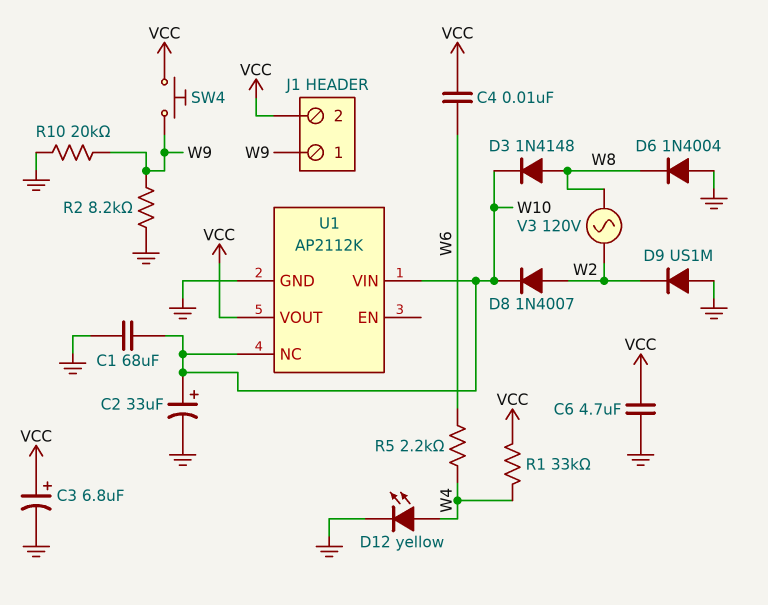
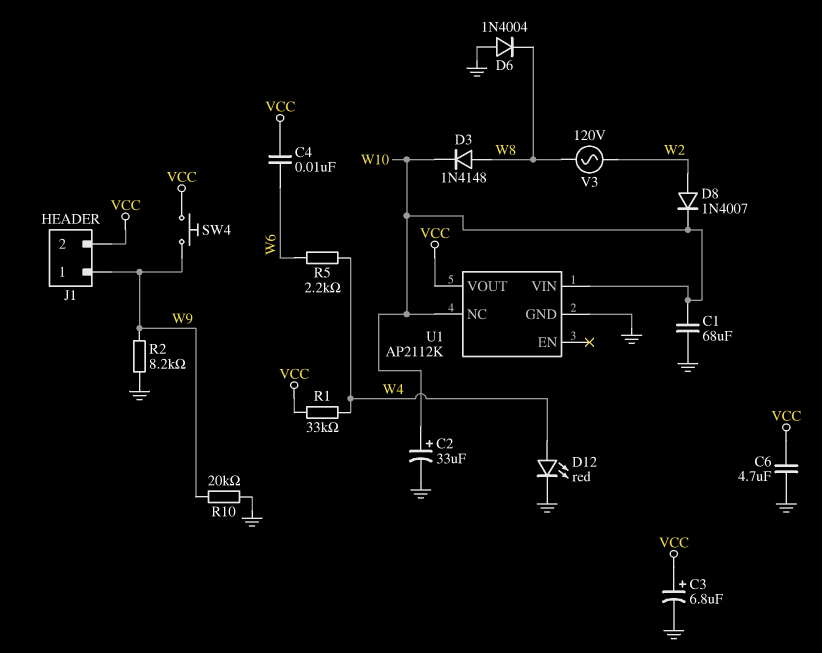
D9: diode US1M (A GND, K W2) -> none
D12: LED yellow (A W4, K GND) -> LED red (A W4, K GND)

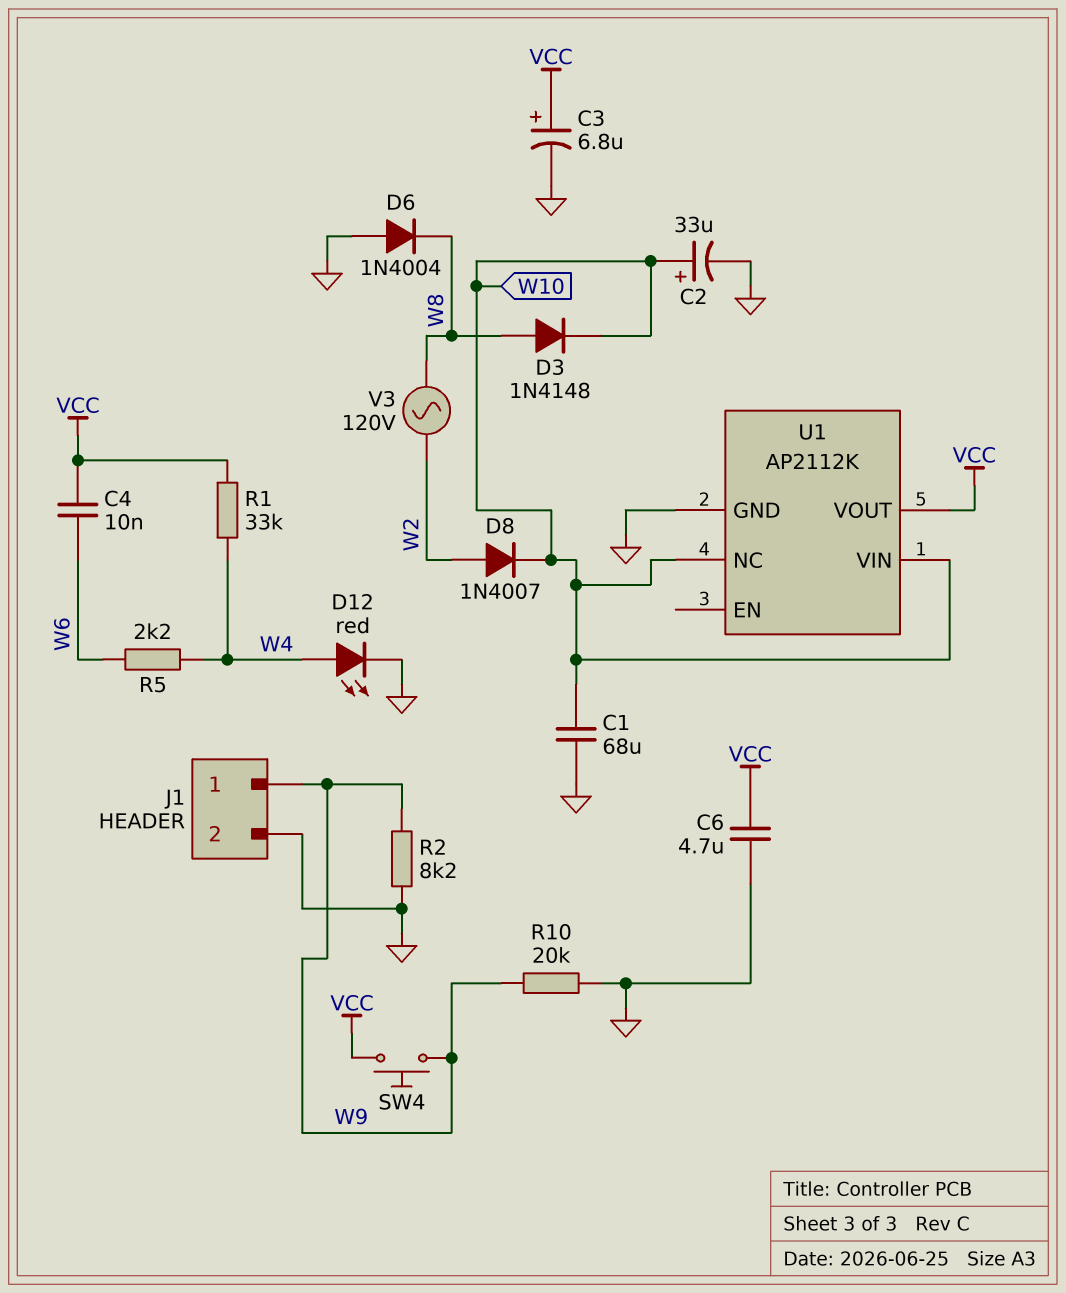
J1 pin 2: VCC -> GND

